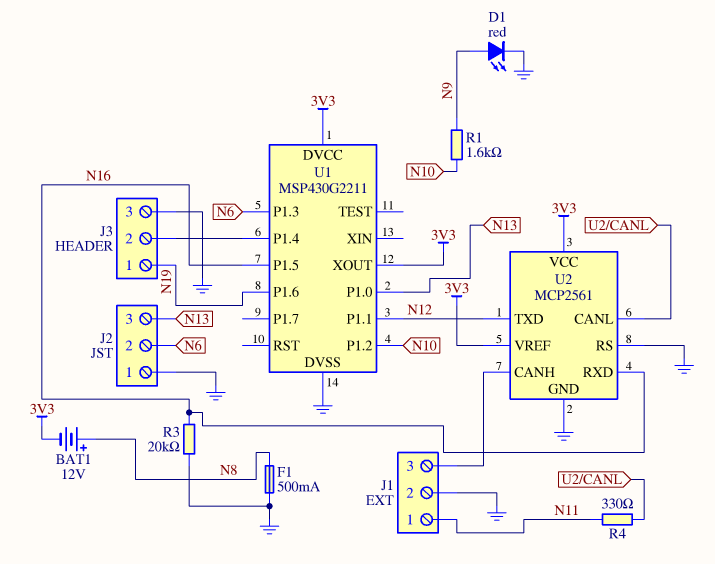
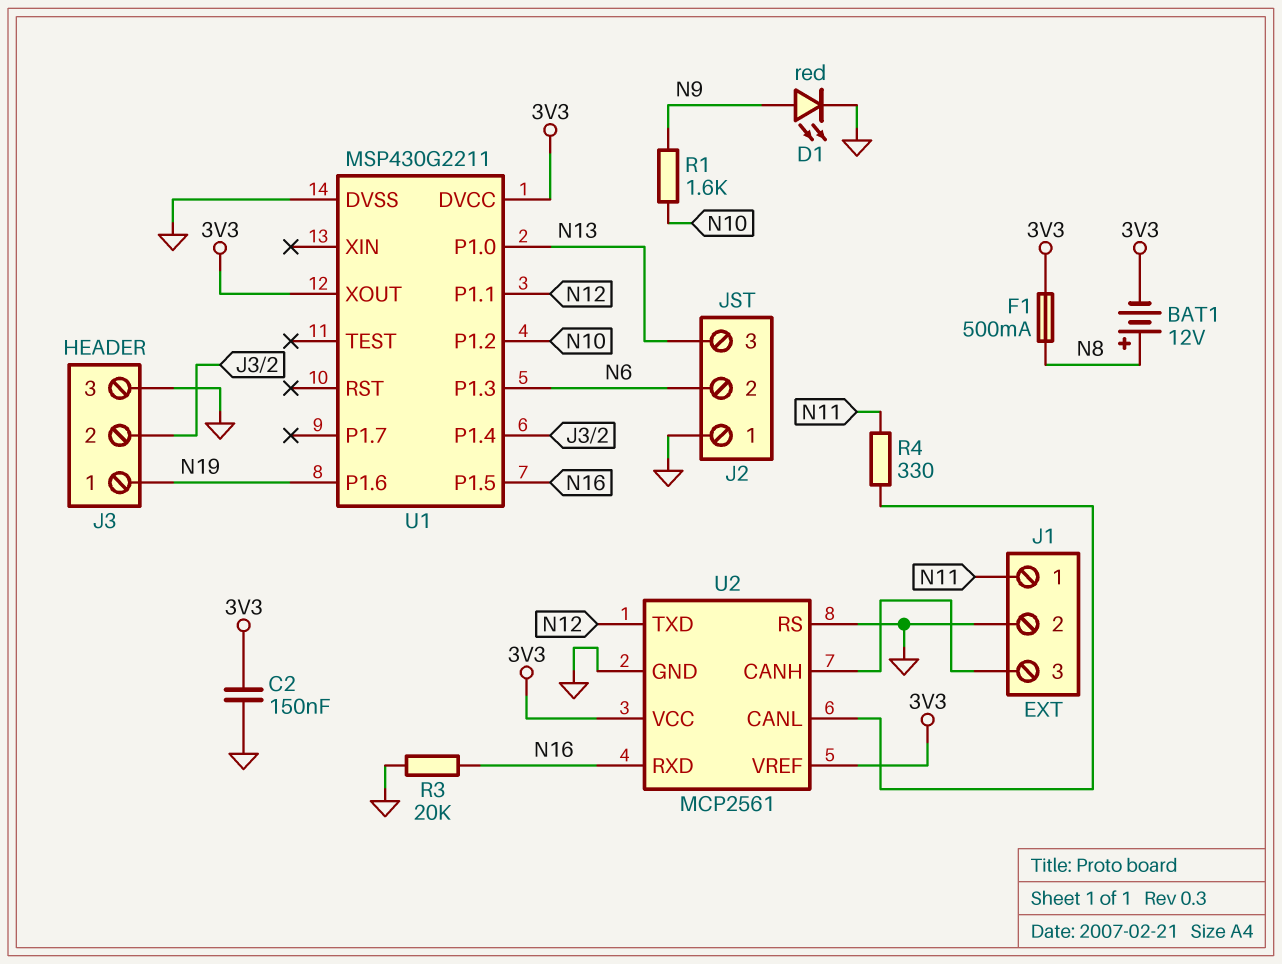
C2: none -> 150nF (3V3, GND)
F1: 500mA (GND, N8) -> 500mA (3V3, N8)

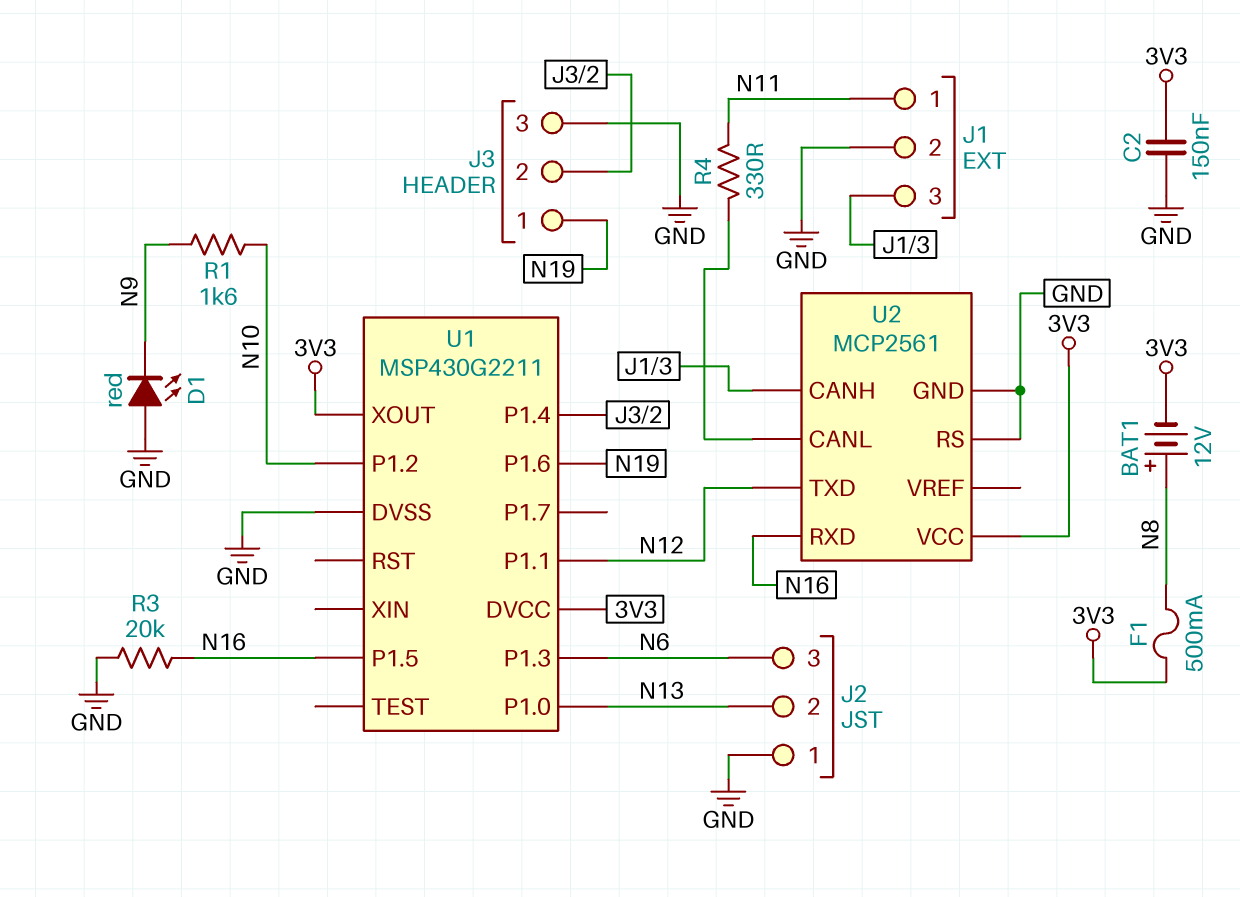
D1: LED red (A N9, K GND) -> LED red (A GND, K N9)
J2 pin 2: N6 -> N13
J2 pin 3: N13 -> N6
U2 pin VREF: 3V3 -> none

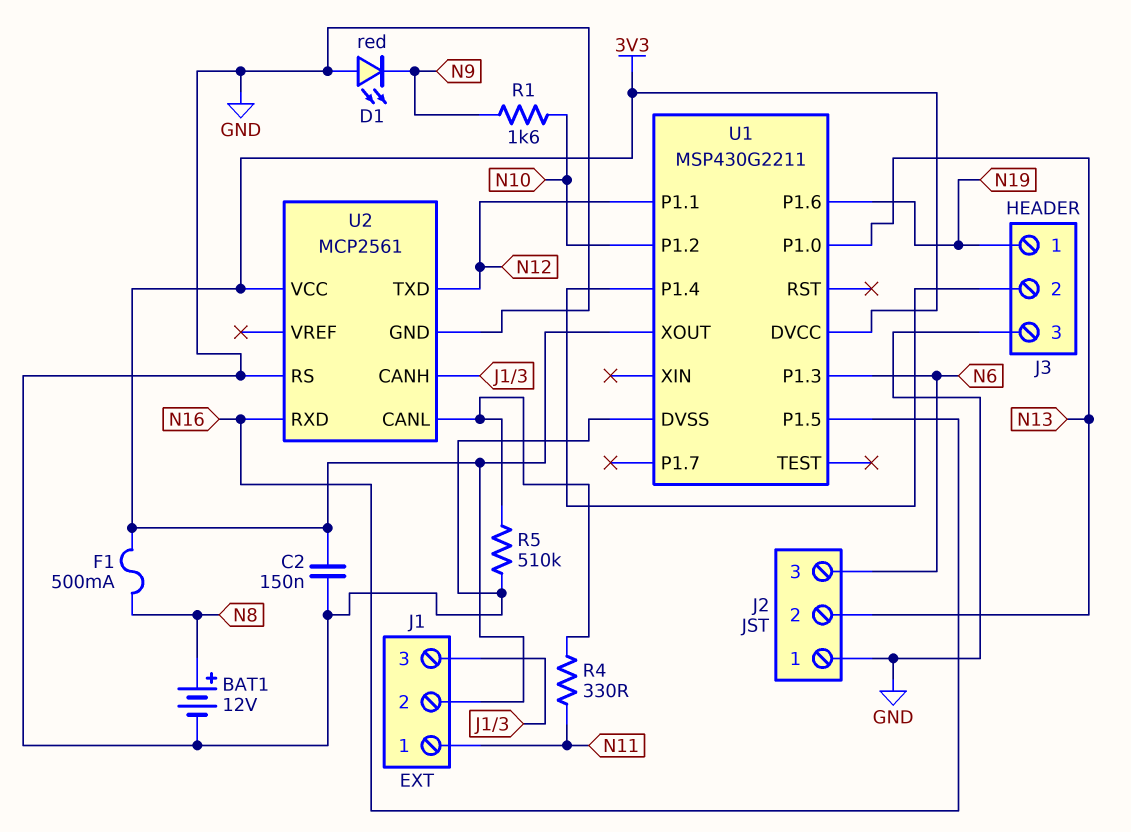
BAT1: 12V (plus N8, minus 3V3) -> 12V (plus N8, minus GND)
J1 pin 2: GND -> 3V3
R3: 20k (GND, N16) -> none
R5: none -> 510k (GND, U2/CANL)

